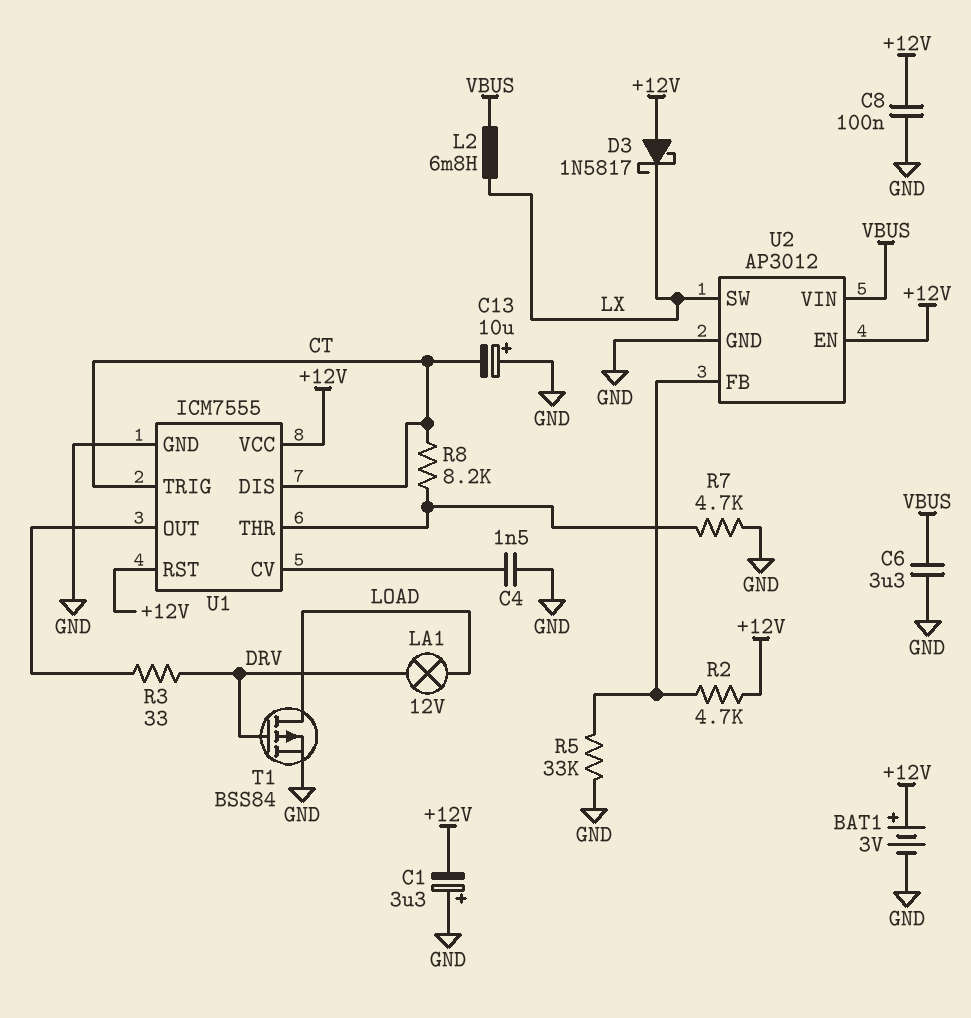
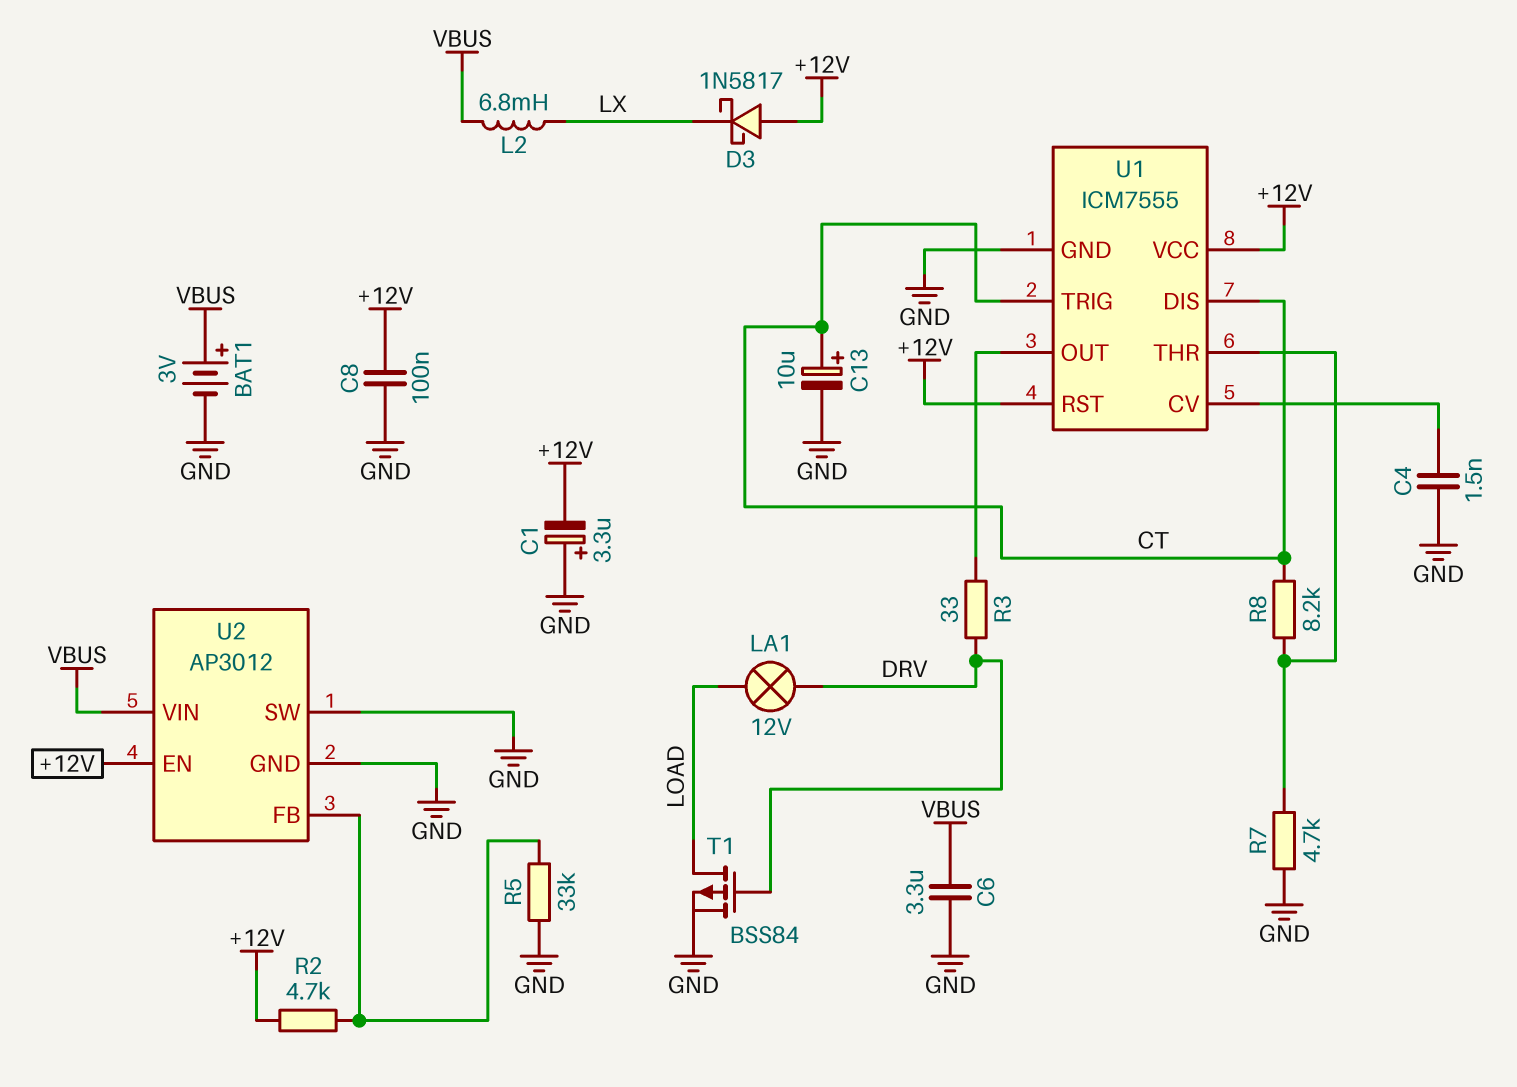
BAT1: 3V (plus +12V, minus GND) -> 3V (plus VBUS, minus GND)
C13: 10uF (plus GND, minus CT) -> 10uF (plus CT, minus GND)
U2 pin SW: LX -> GND

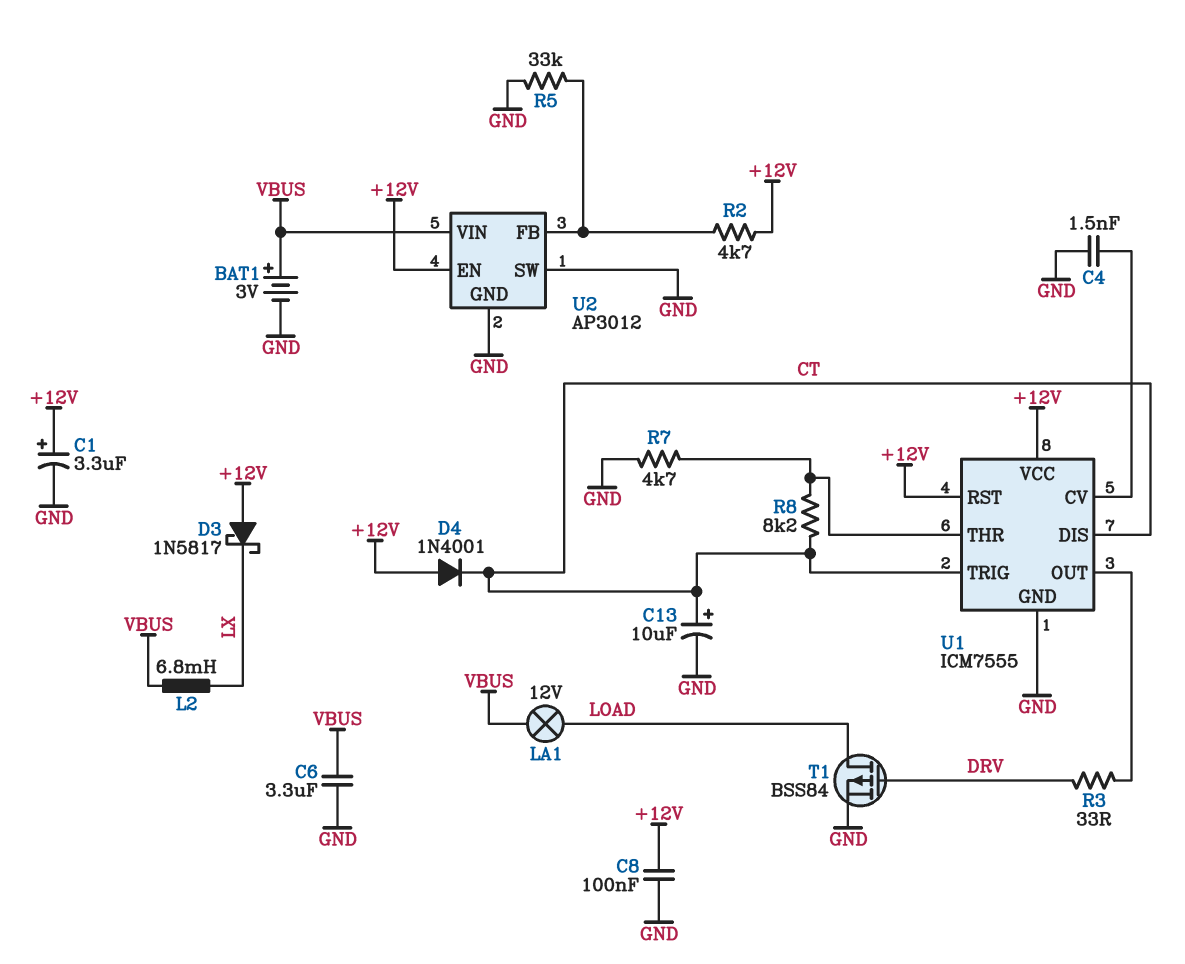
C1: 3.3uF (plus GND, minus +12V) -> 3.3uF (plus +12V, minus GND)
D4: none -> diode 1N4001 (A +12V, K CT)
LA1: lamp 12V (DRV, LOAD) -> lamp 12V (LOAD, VBUS)

